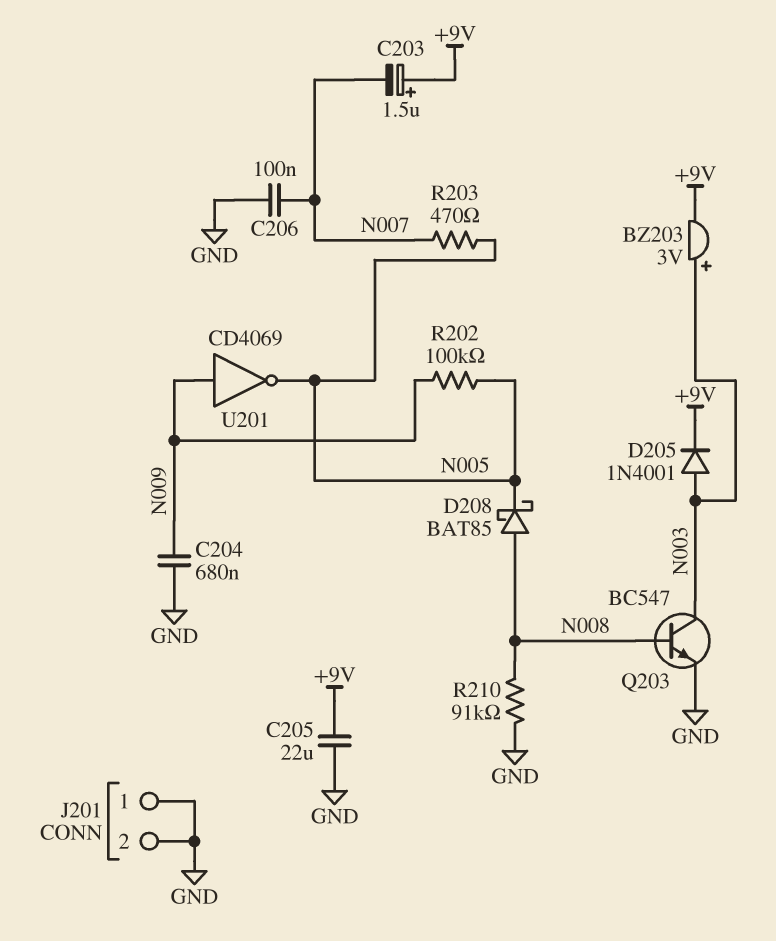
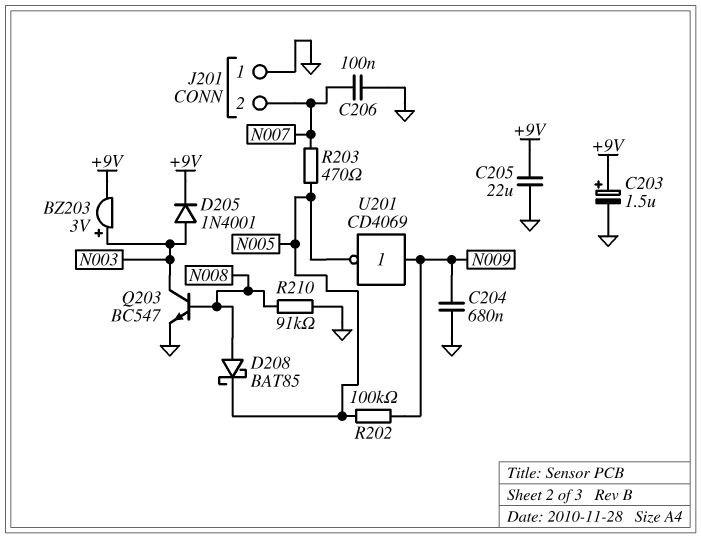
C203: 1.5uF (plus +9V, minus N007) -> 1.5uF (plus +9V, minus GND)
J201 pin 2: GND -> N007

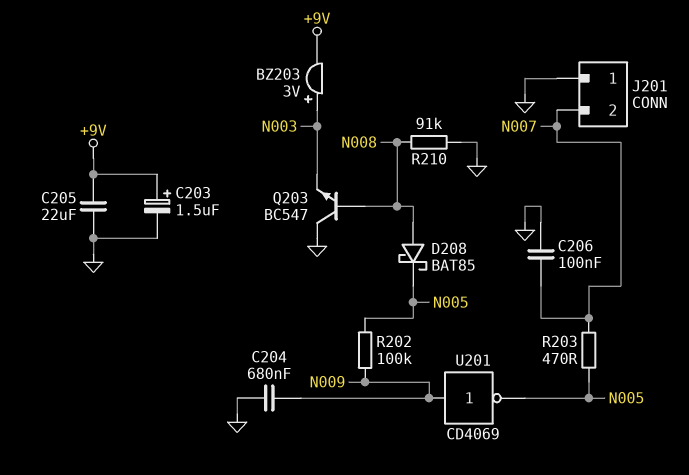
D205: diode 1N4001 (A N003, K +9V) -> none
Q203: NPN BC547 (B N008, C N003, E GND) -> NPN BC547 (B N008, C GND, E N003)

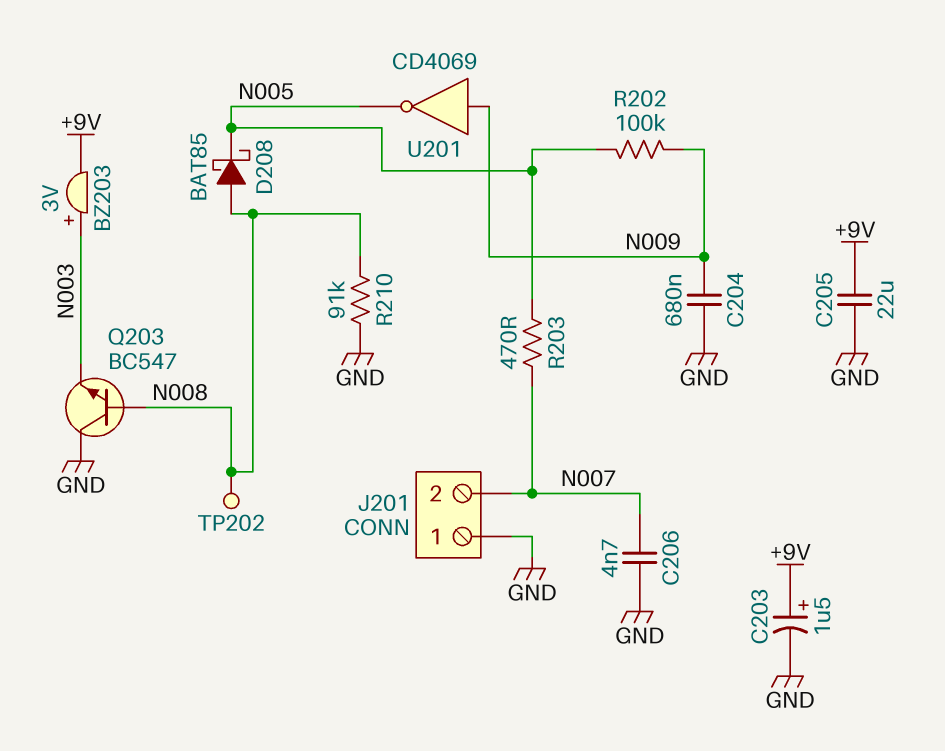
C206: 100nF (GND, N007) -> 4.7nF (GND, N007)
TP202: none -> test point (N008)

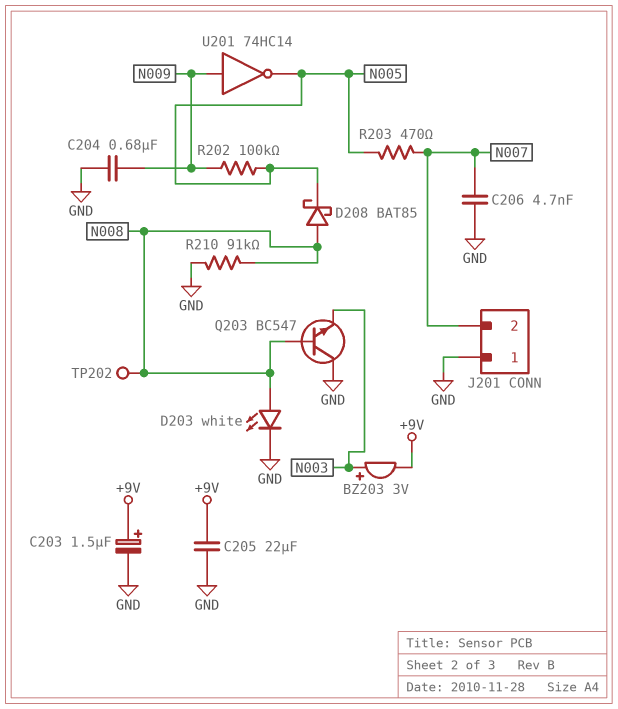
D203: none -> LED white (A N008, K GND)
U201: NOT CD4069 (in N009, out N005) -> NOT 74HC14 (in N009, out N005)

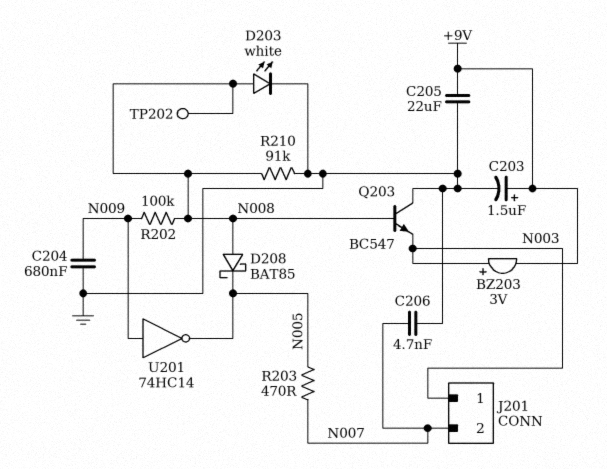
J201 pin 1: GND -> N003
R202: 100k (N005, N009) -> 100k (N008, N009)

